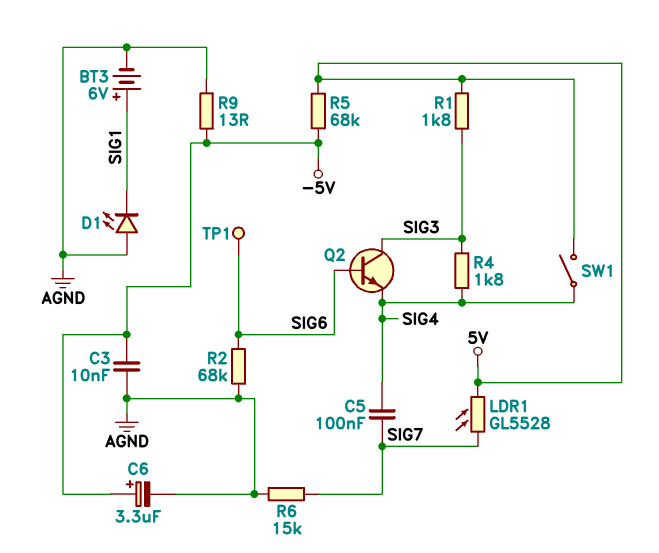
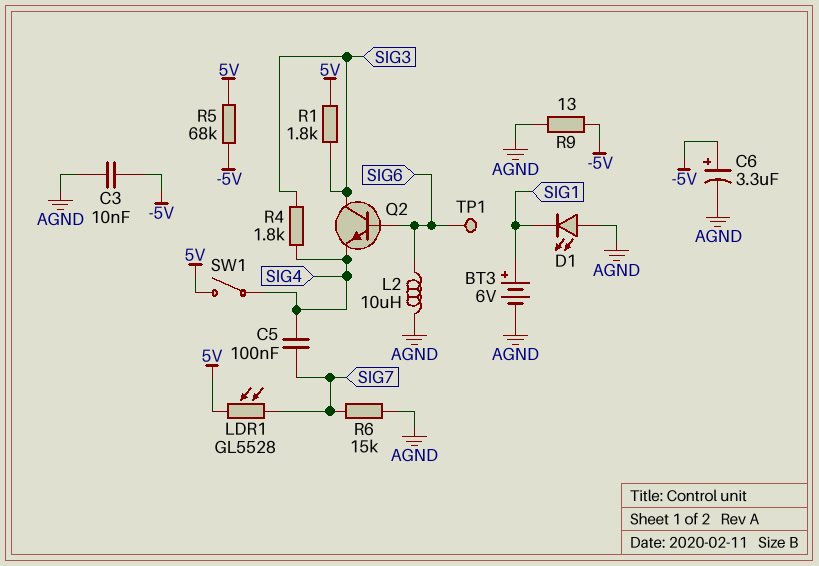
L2: none -> 10uH (AGND, SIG6)
R2: 68k (AGND, SIG6) -> none

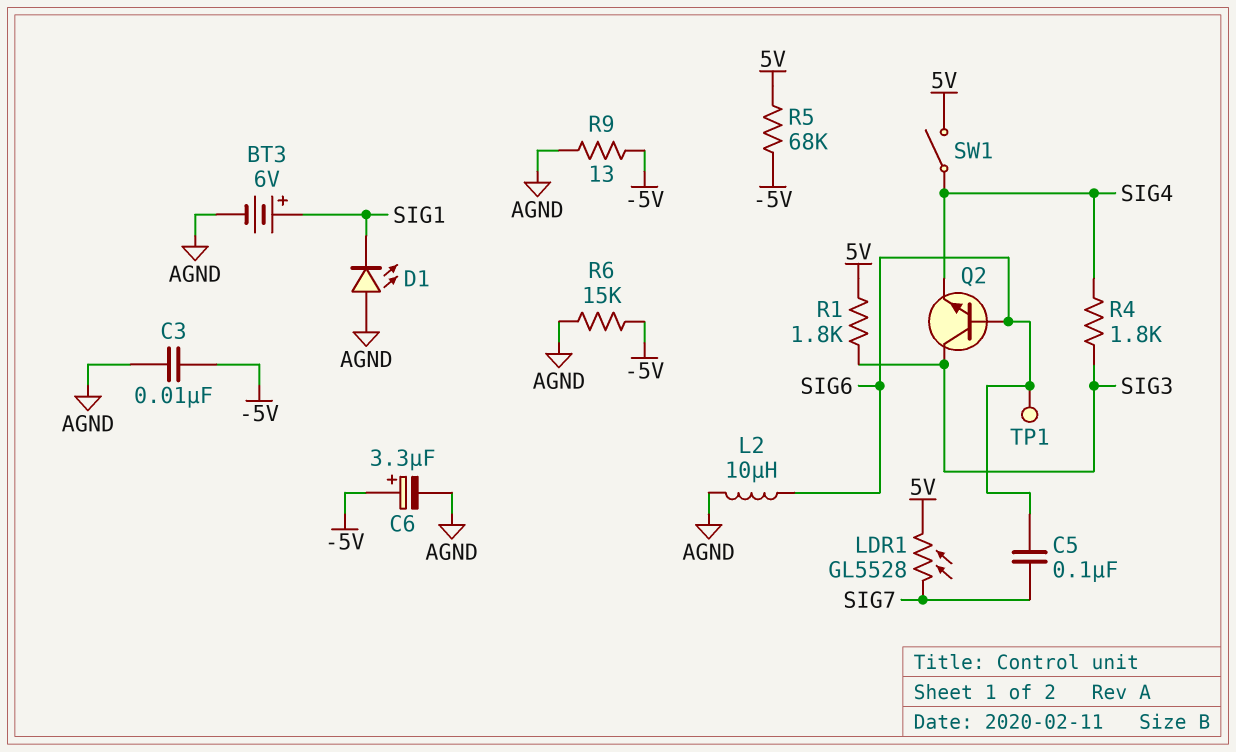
C5: 100nF (SIG4, SIG7) -> 100nF (SIG6, SIG7)
R6: 15k (AGND, SIG7) -> 15k (-5V, AGND)

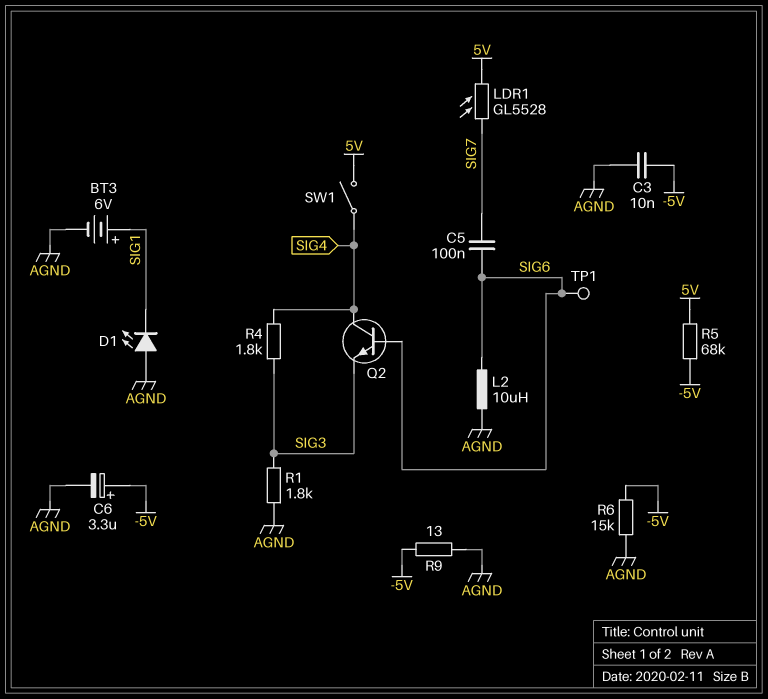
Q2: NPN (B SIG6, C SIG3, E SIG4) -> NPN (B SIG6, C SIG4, E SIG3)
R1: 1.8k (5V, SIG3) -> 1.8k (AGND, SIG3)

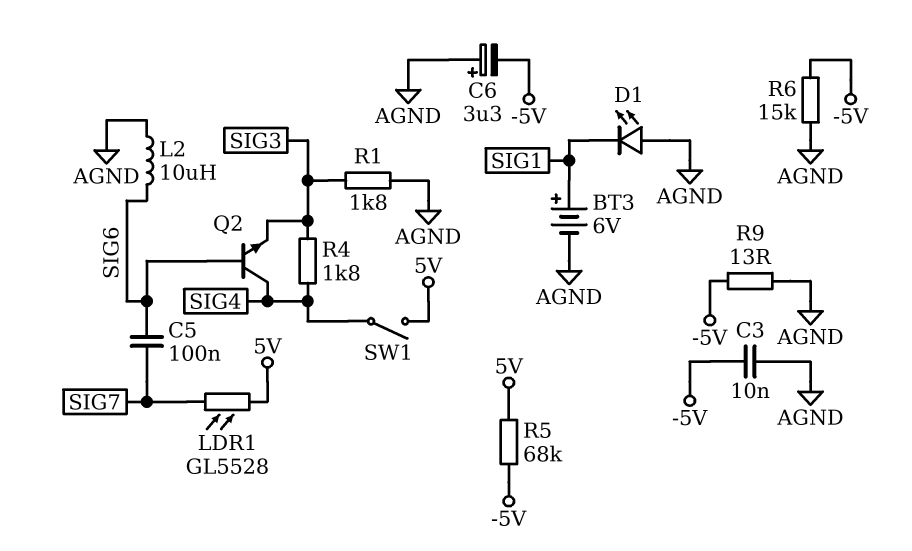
C6: 3.3uF (plus -5V, minus AGND) -> 3.3uF (plus AGND, minus -5V)
TP1: test point (SIG6) -> none

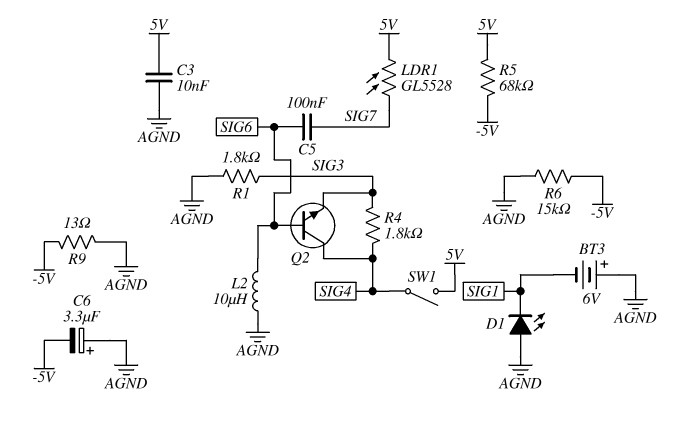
BT3: 6V (plus SIG1, minus AGND) -> 6V (plus AGND, minus SIG1)
C3: 10nF (-5V, AGND) -> 10nF (5V, AGND)

